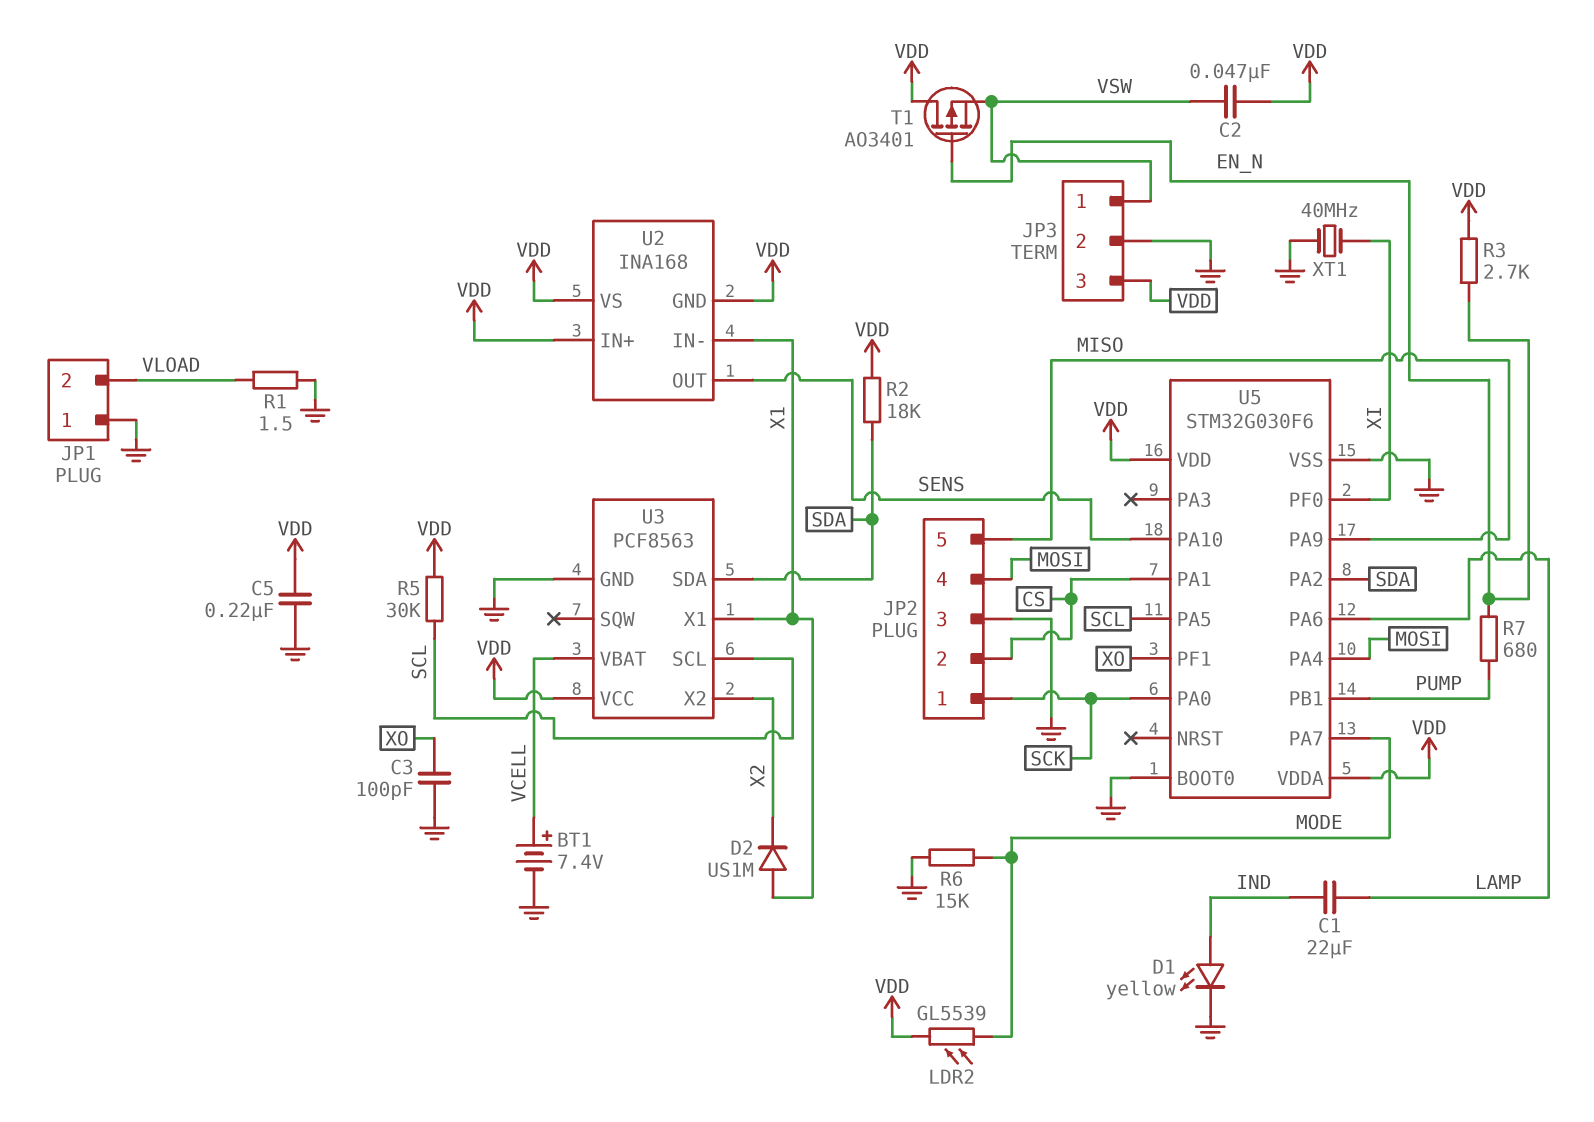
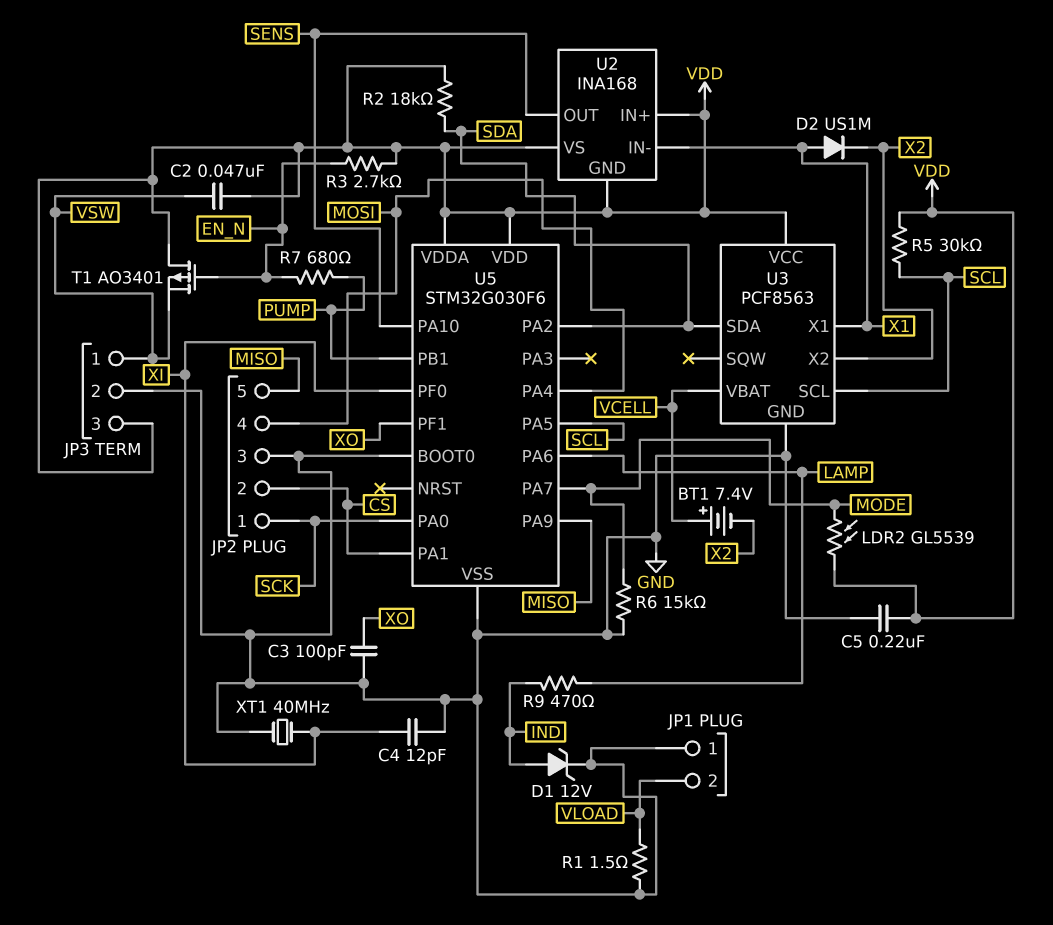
BT1: 7.4V (plus VCELL, minus GND) -> 7.4V (plus VCELL, minus X2)
C1: 22uF (IND, LAMP) -> none
C4: none -> 12pF (GND, XI)
D1: LED yellow (A IND, K GND) -> zener 12V (A IND, K GND)
R9: none -> 470 (IND, LAMP)

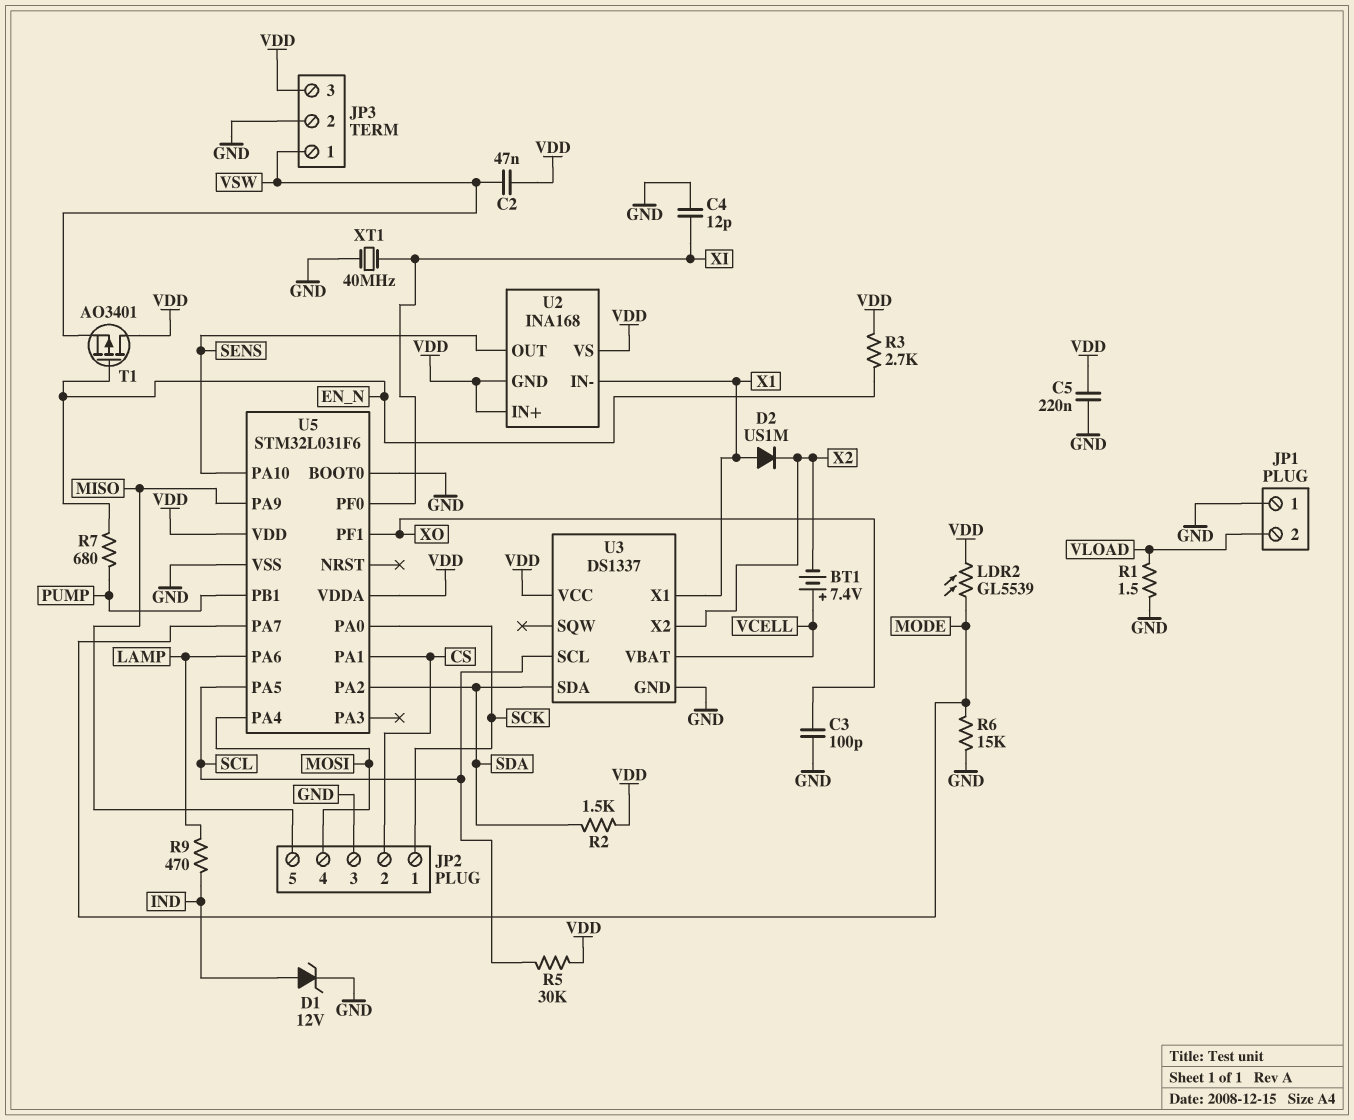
R2: 18k (SDA, VDD) -> 1.5k (SDA, VDD)
U3: PCF8563 -> DS1337
U5: STM32G030F6 -> STM32L031F6

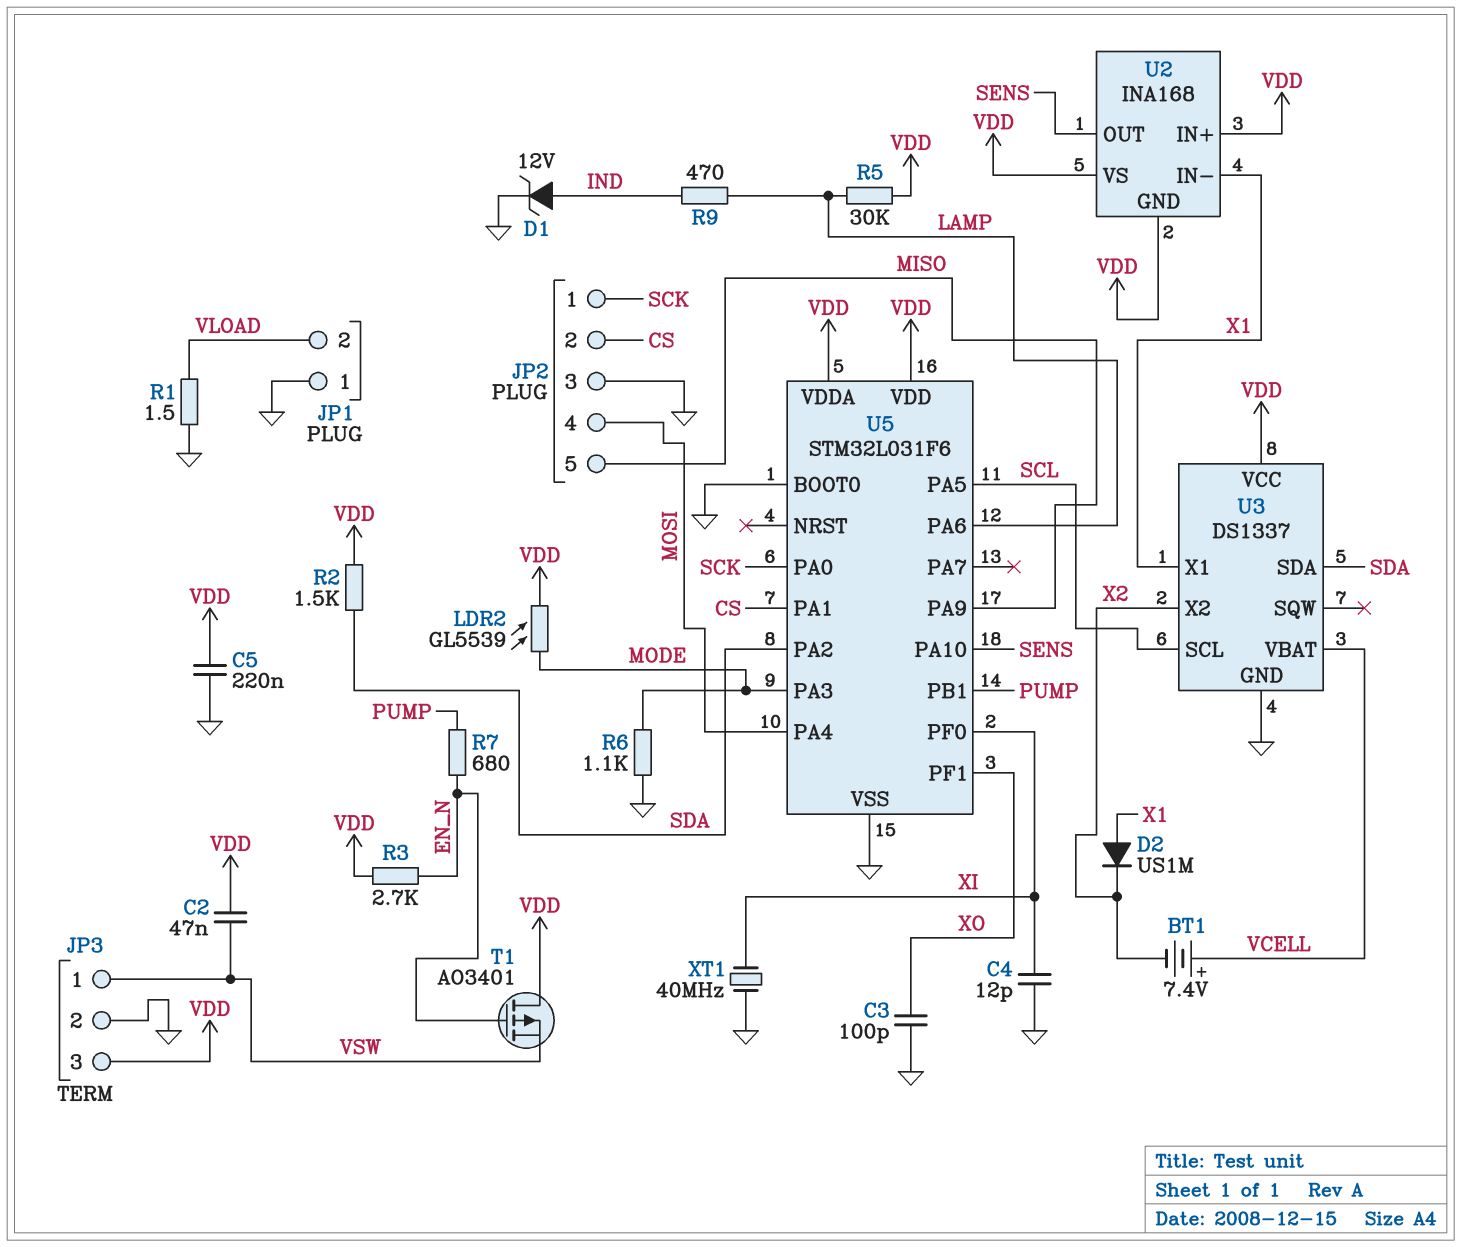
R5: 30k (SCL, VDD) -> 30k (LAMP, VDD)
R6: 15k (GND, MODE) -> 1.1k (GND, MODE)
U5 pin PA3: none -> MODE
U5 pin PA7: MODE -> none

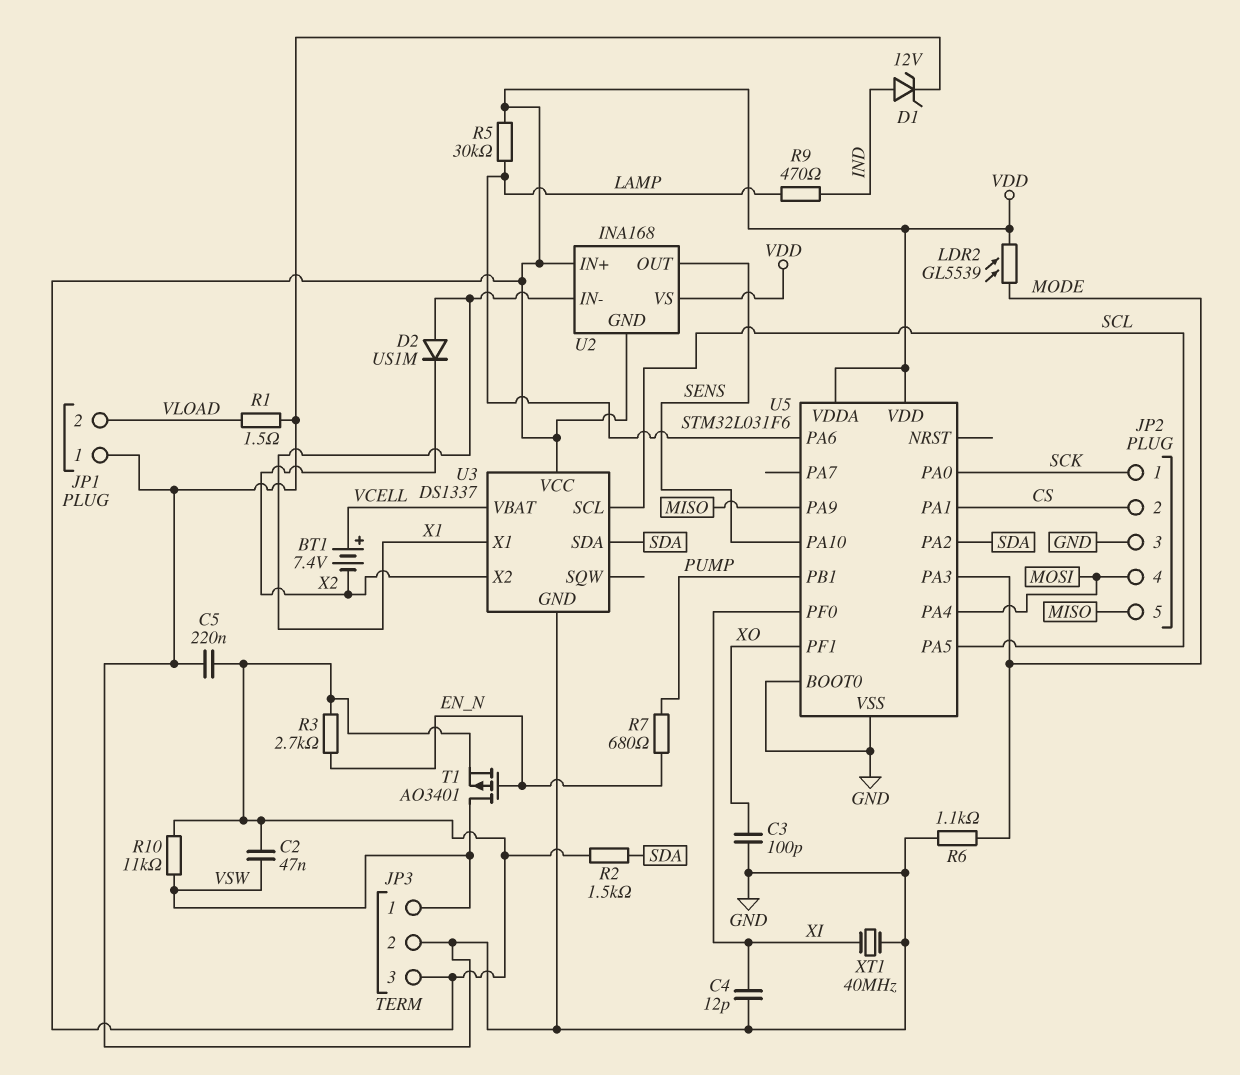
R10: none -> 11k (VDD, VSW)
T1: PMOS AO3401 (G EN_N, D VDD, S VSW) -> PMOS AO3401 (G EN_N, D VSW, S VDD)

